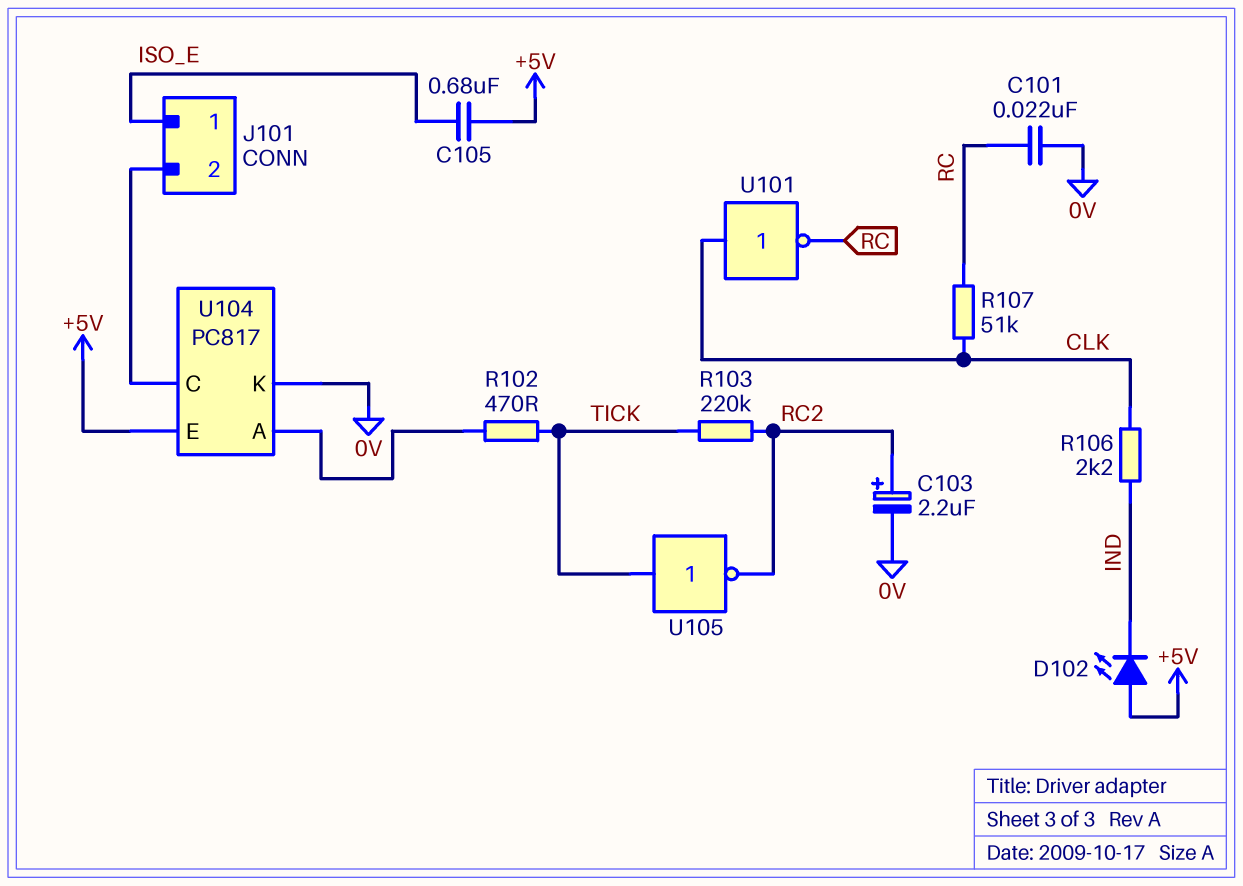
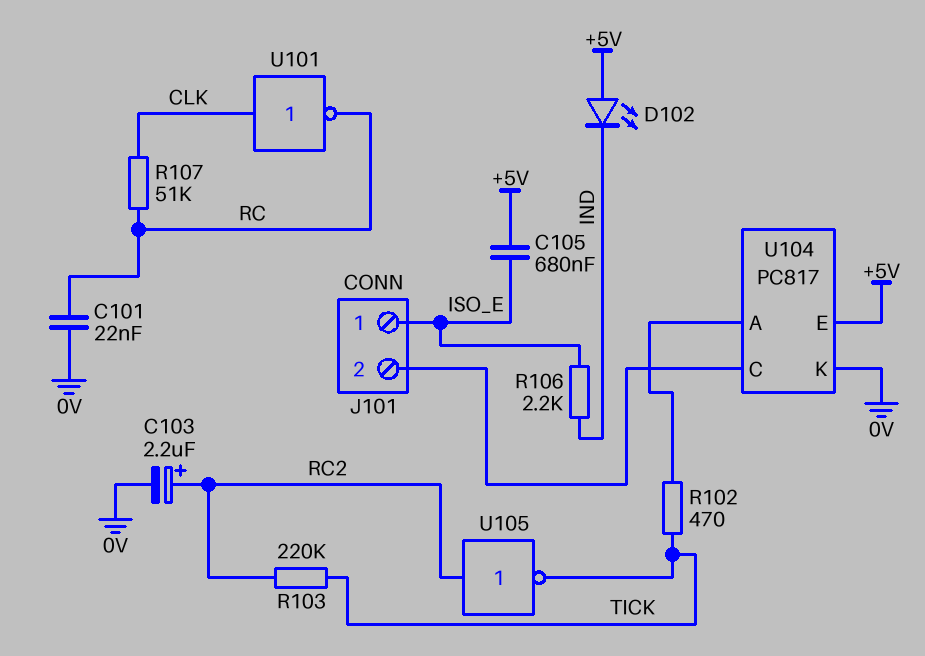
R106: 2.2k (CLK, IND) -> 2.2k (IND, ISO_E)
U105: NOT (in TICK, out RC2) -> NOT (in RC2, out TICK)

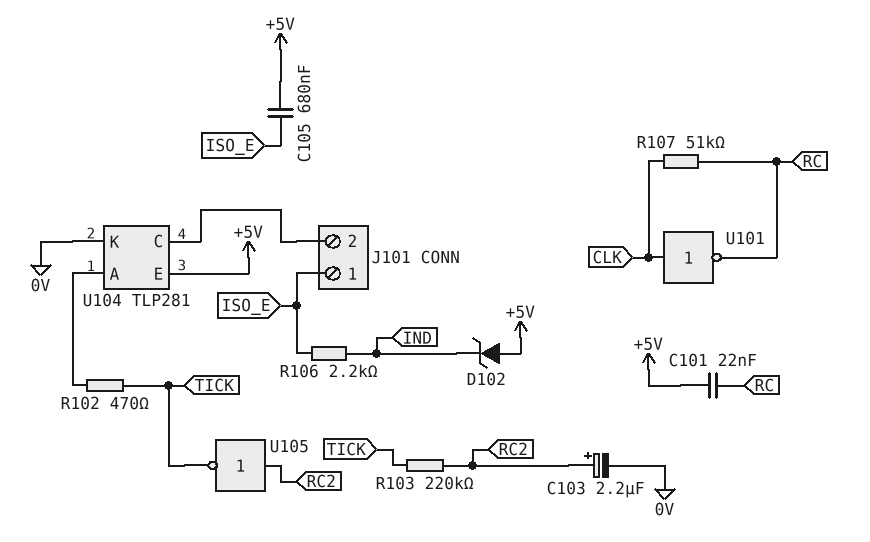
C101: 22nF (0V, RC) -> 22nF (+5V, RC)
D102: LED (A +5V, K IND) -> zener (A +5V, K IND)
U104: PC817 -> TLP281

